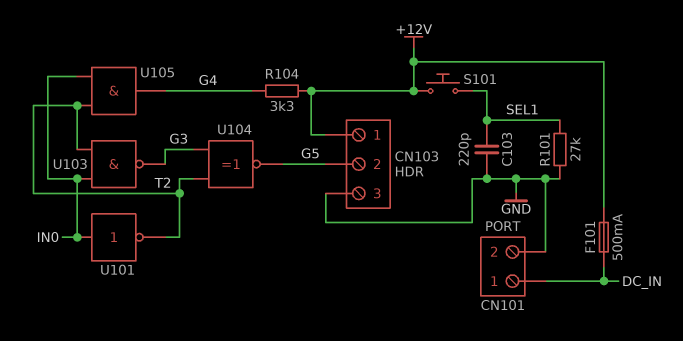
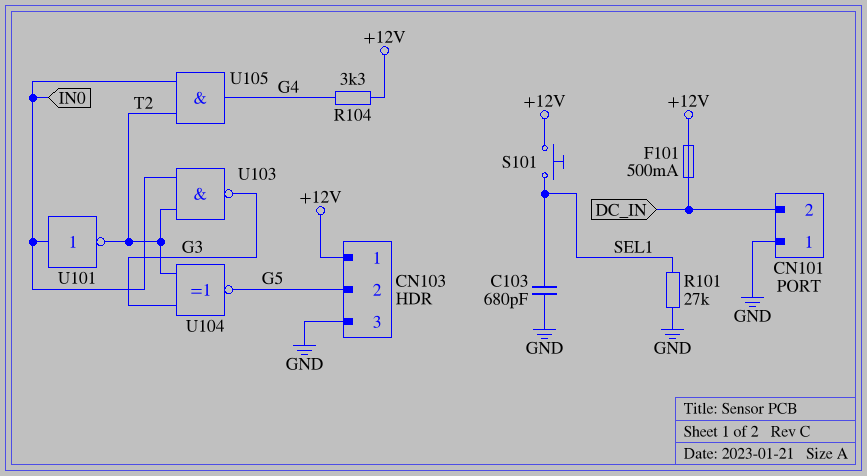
C103: 220pF (GND, SEL1) -> 680pF (GND, SEL1)
CN101 pin 1: DC_IN -> GND
CN101 pin 2: GND -> DC_IN

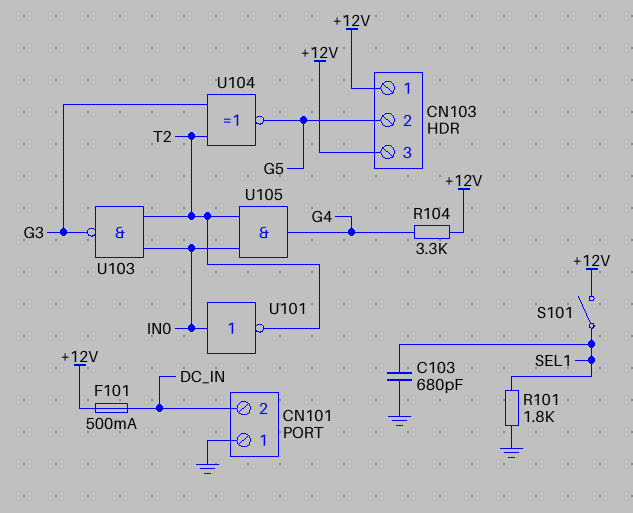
CN103 pin 3: GND -> +12V
R101: 27k (GND, SEL1) -> 1.8k (GND, SEL1)
S101: button (+12V, SEL1) -> switch (+12V, SEL1)

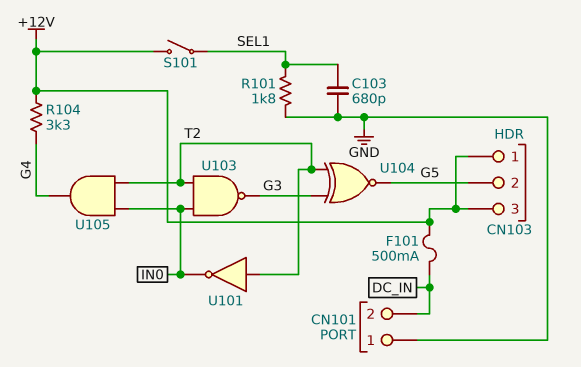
U101: NOT (in IN0, out T2) -> NOT (in T2, out IN0)

